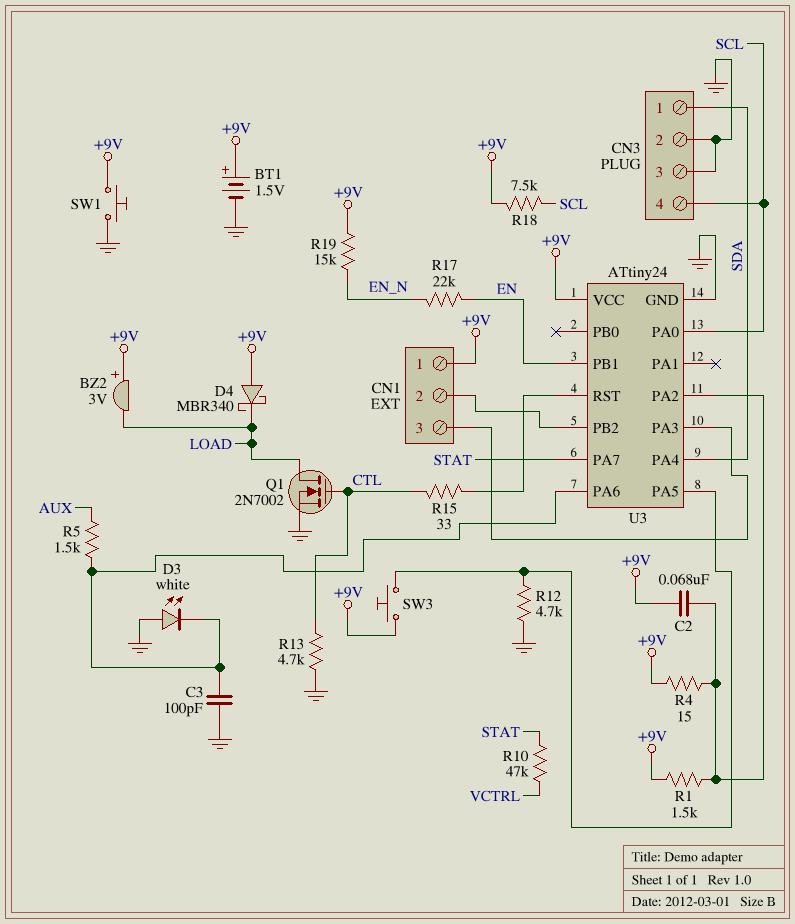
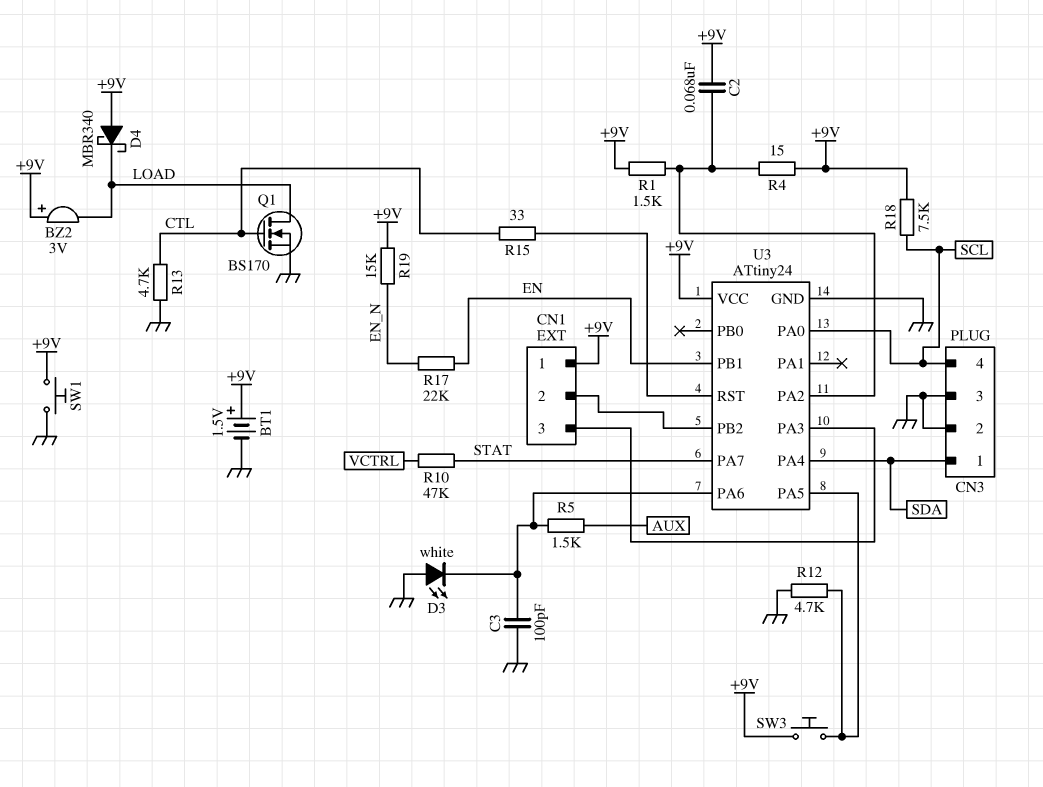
Q1: NMOS 2N7002 (G CTL, D LOAD, S GND) -> NMOS BS170 (G CTL, D LOAD, S GND)

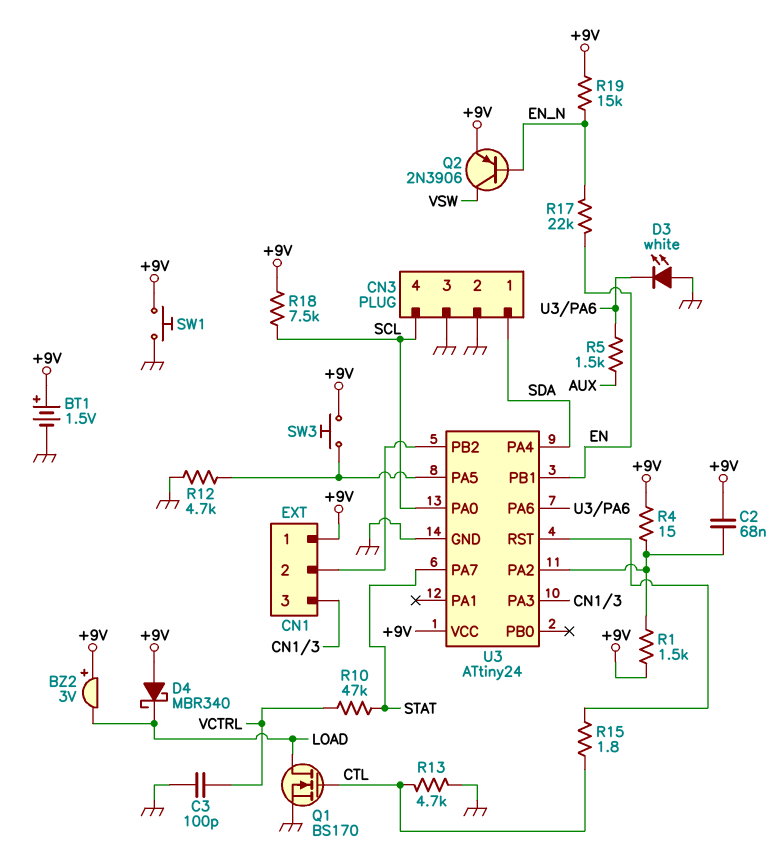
C3: 100pF (GND, U3/PA6) -> 100pF (GND, VCTRL)
Q2: none -> PNP 2N3906 (B EN_N, C VSW, E +9V)
R15: 33 (CTL, U3/RST) -> 1.8 (CTL, U3/RST)

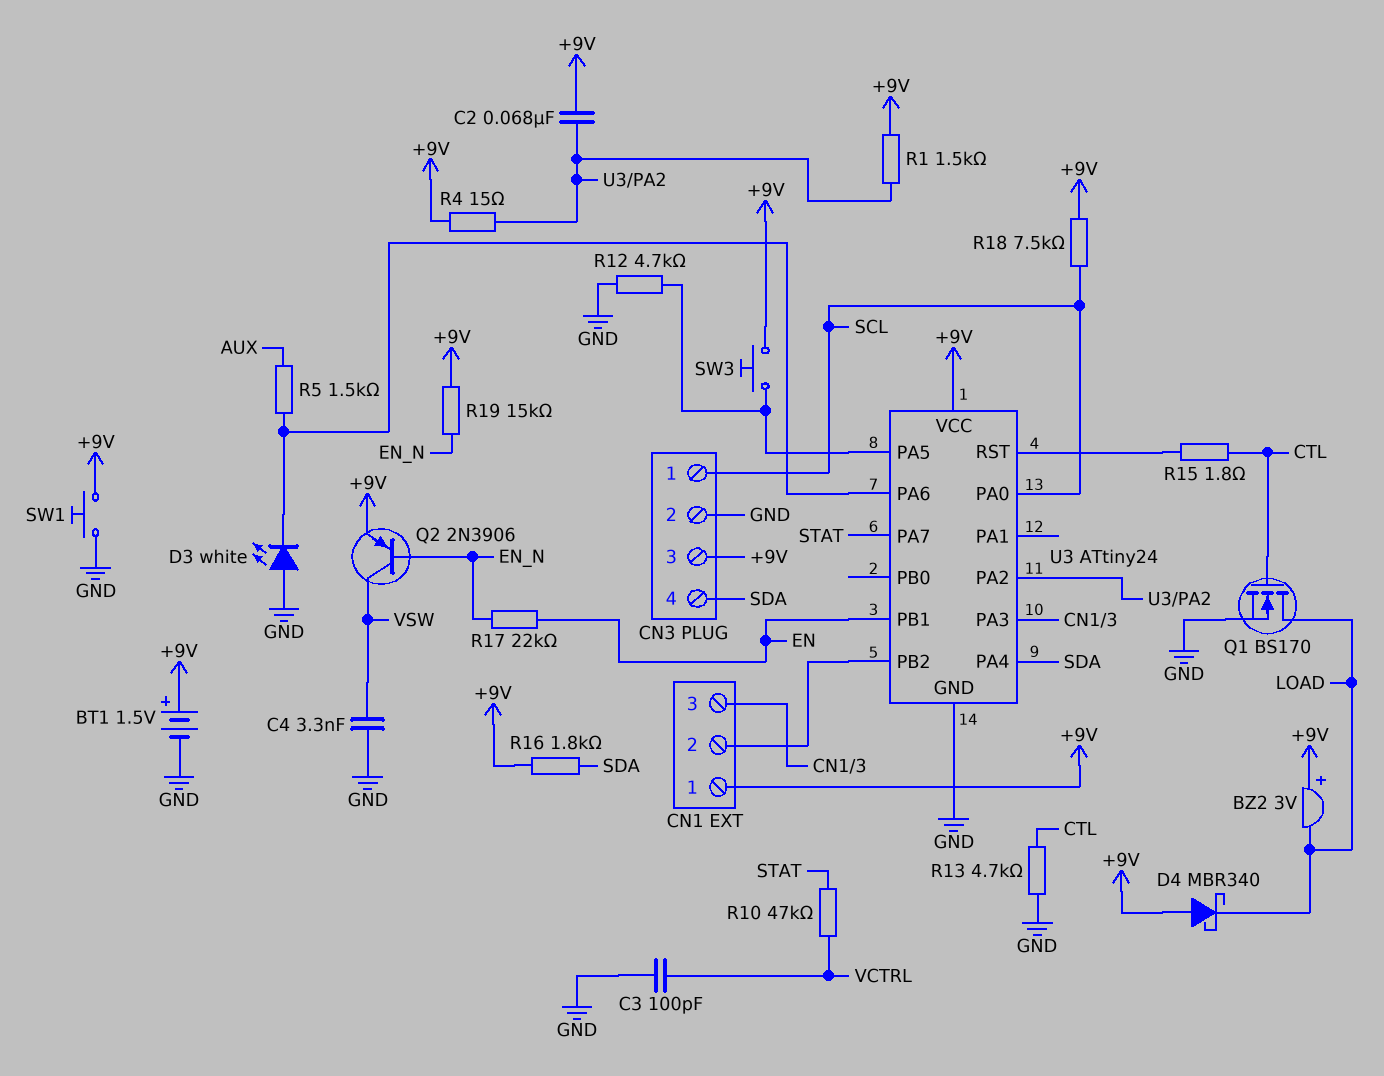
C4: none -> 3.3nF (GND, VSW)
CN3 pin 1: SDA -> SCL
CN3 pin 3: GND -> +9V
CN3 pin 4: SCL -> SDA
R16: none -> 1.8k (+9V, SDA)

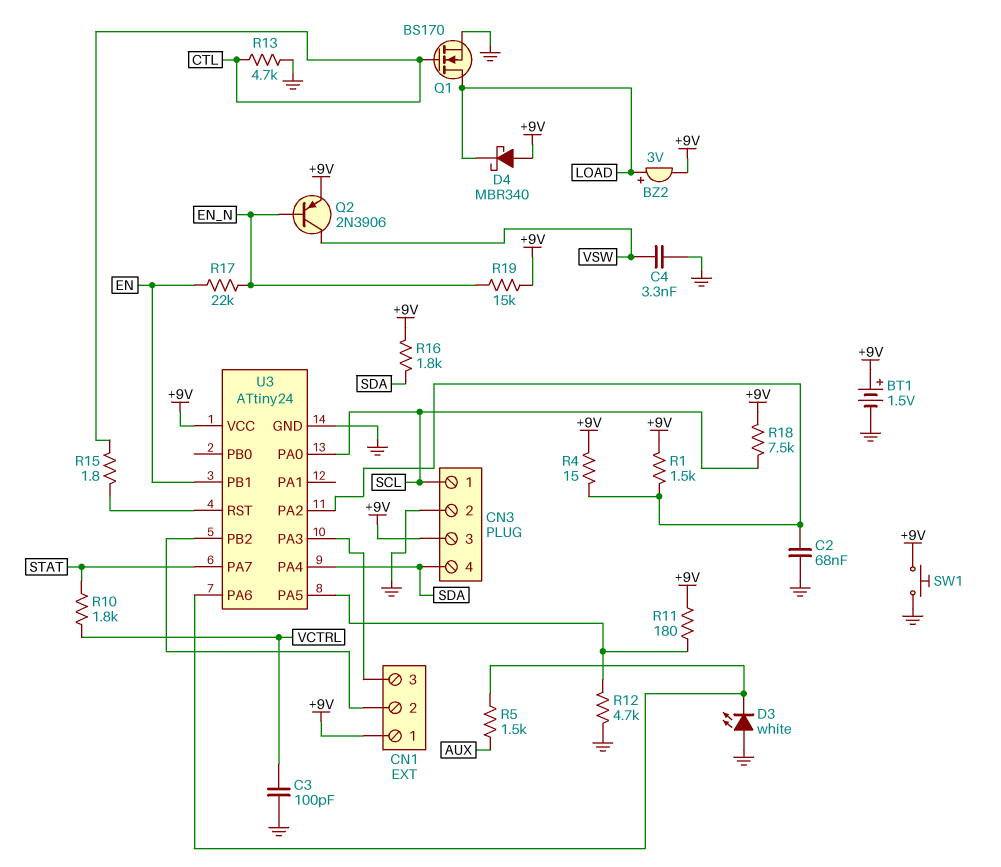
BZ2: buzzer 3V (plus +9V, minus LOAD) -> buzzer 3V (plus LOAD, minus +9V)
C2: 68nF (+9V, U3/PA2) -> 68nF (GND, U3/PA2)
R10: 47k (STAT, VCTRL) -> 1.8k (STAT, VCTRL)
R11: none -> 180 (+9V, U3/PA5)
SW3: button (+9V, U3/PA5) -> none

